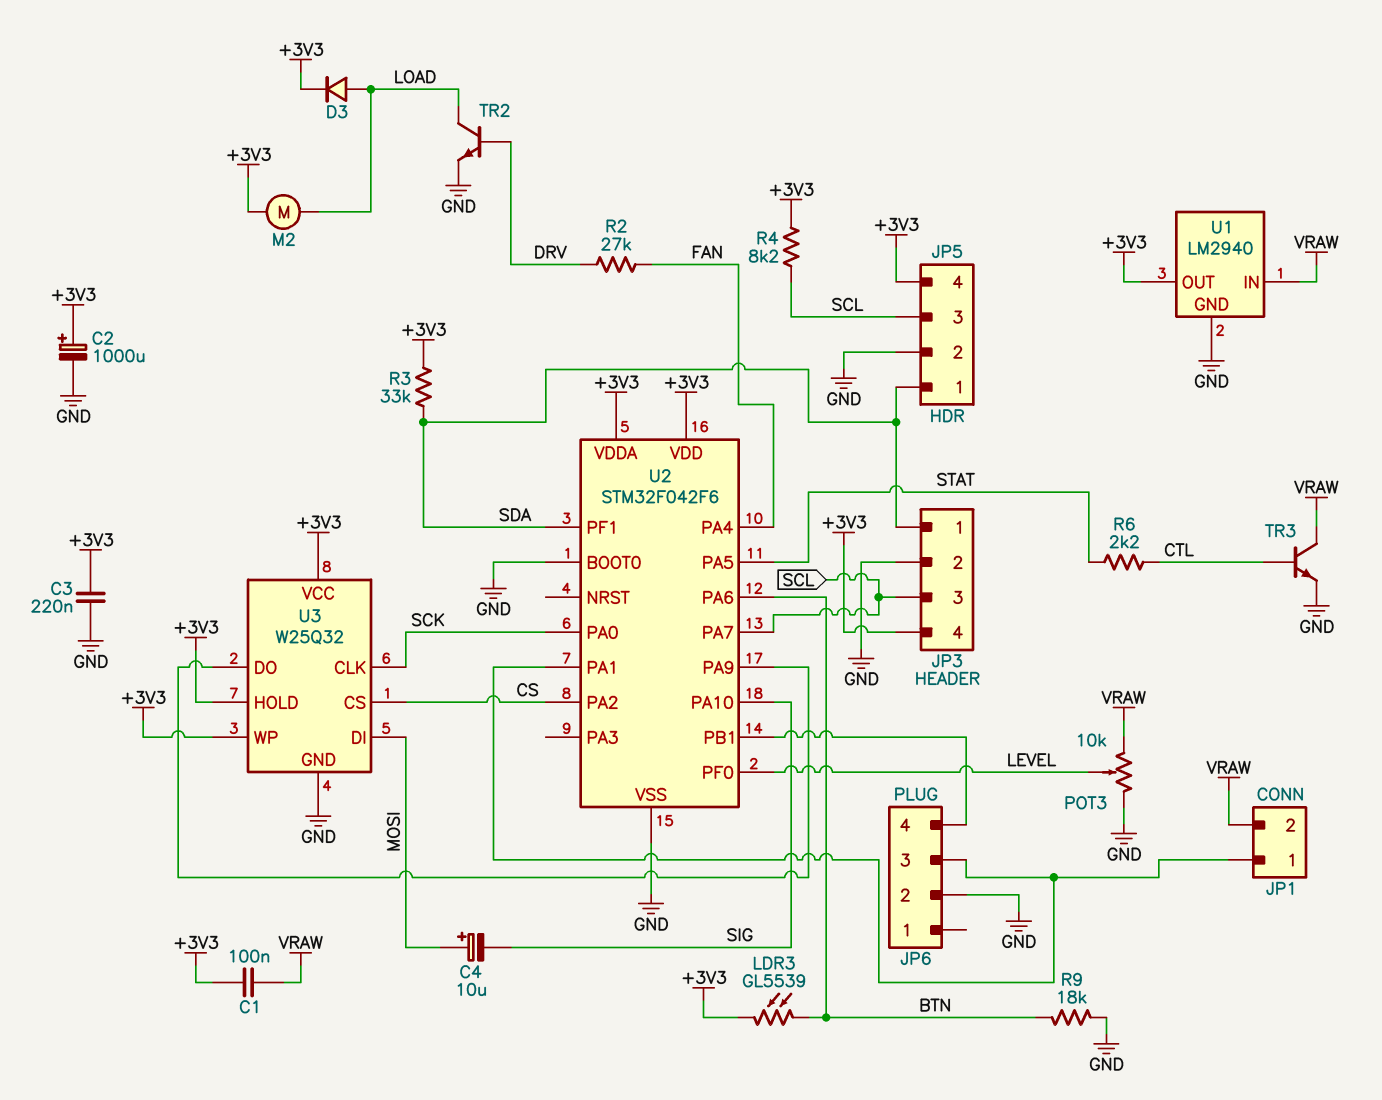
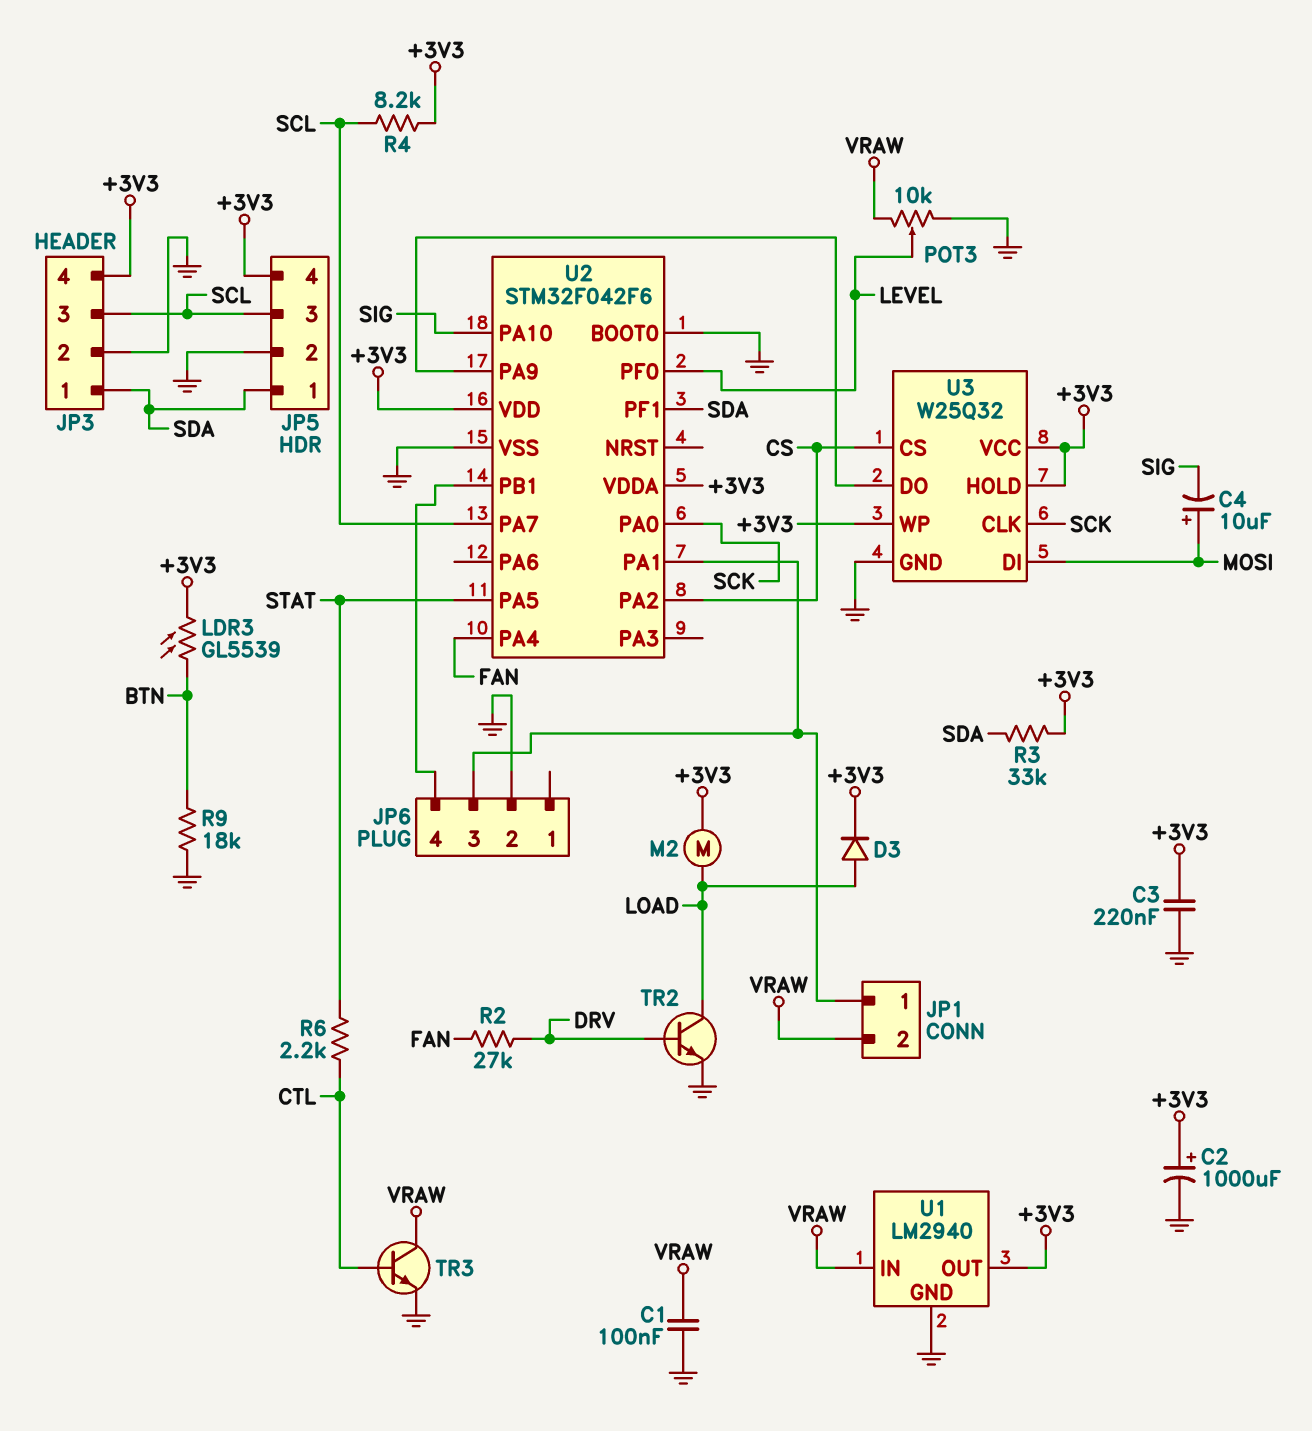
C1: 100nF (+3V3, VRAW) -> 100nF (GND, VRAW)
U2 pin PA6: BTN -> none

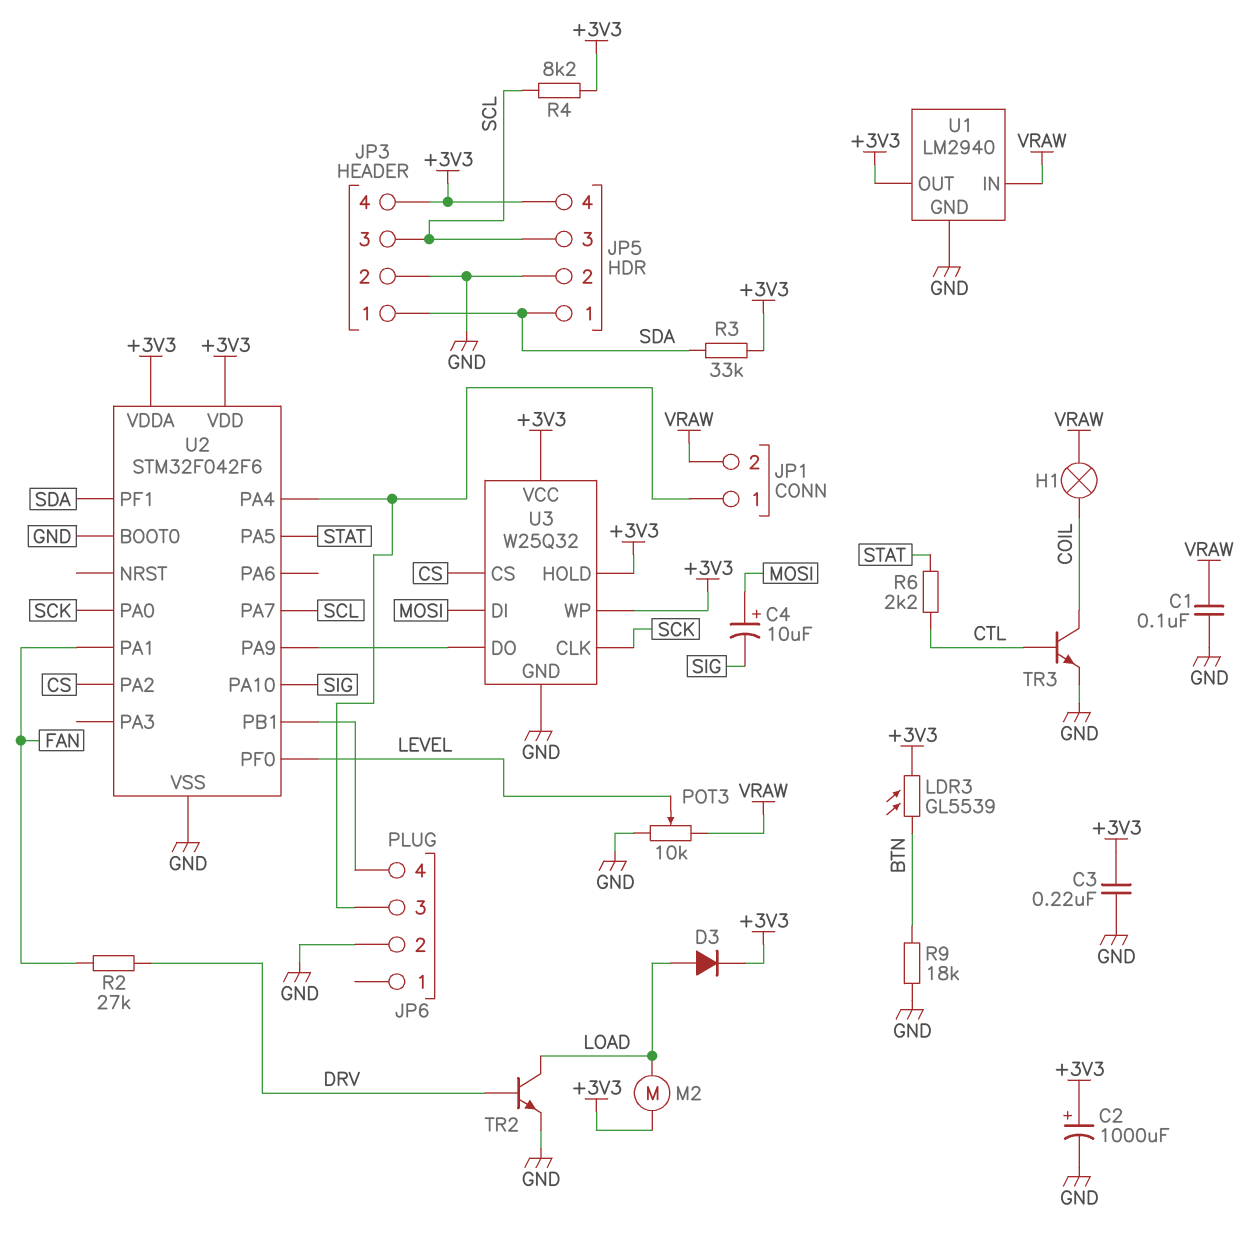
H1: none -> lamp (COIL, VRAW)
TR3: NPN (B CTL, C VRAW, E GND) -> NPN (B CTL, C COIL, E GND)
U2 pin PA1: JP1/1 -> FAN
U2 pin PA4: FAN -> JP1/1

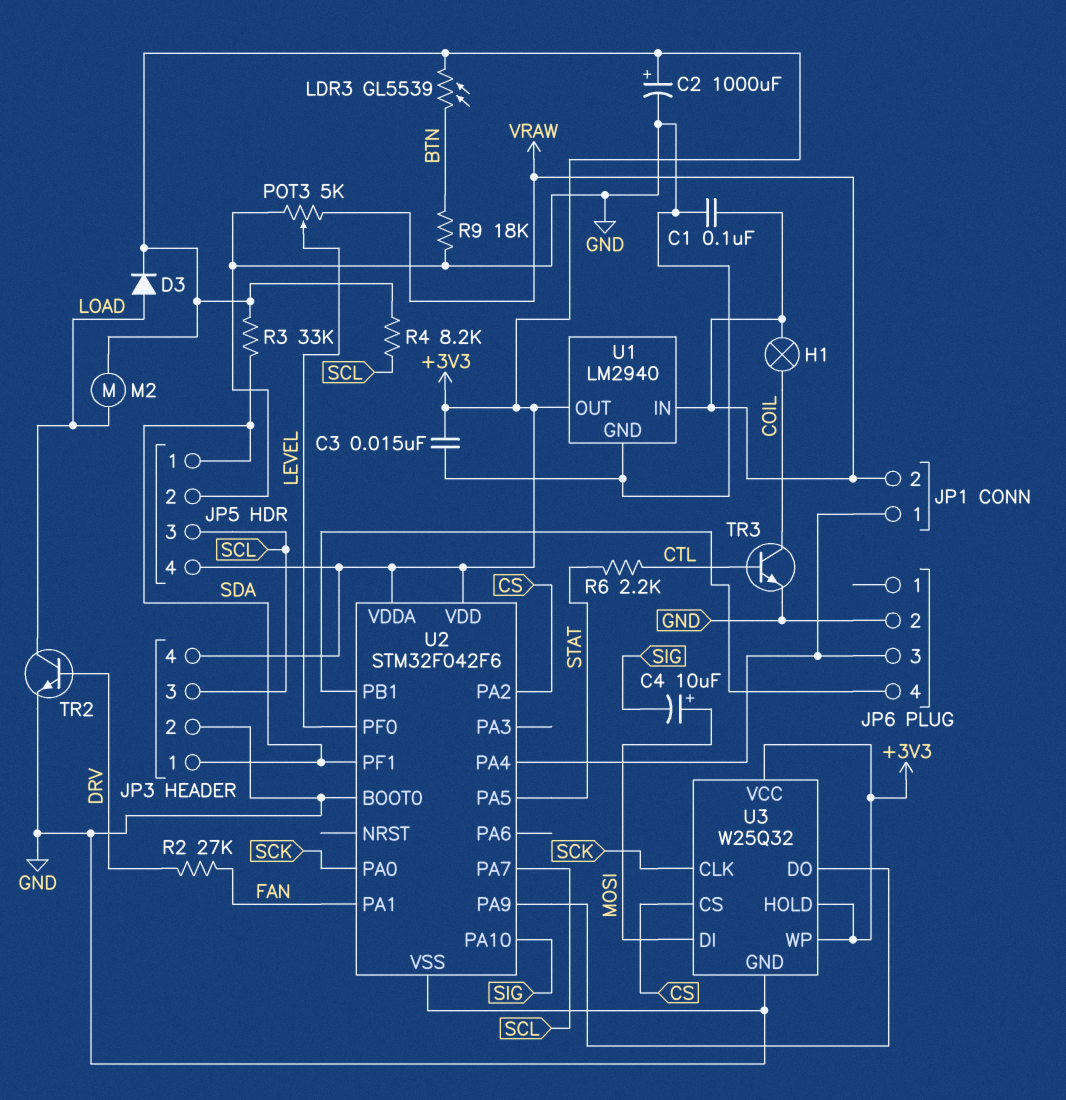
C3: 220nF (+3V3, GND) -> 15nF (+3V3, GND)
POT3: 10k (GND, VRAW, wiper LEVEL) -> 5k (GND, VRAW, wiper LEVEL)

